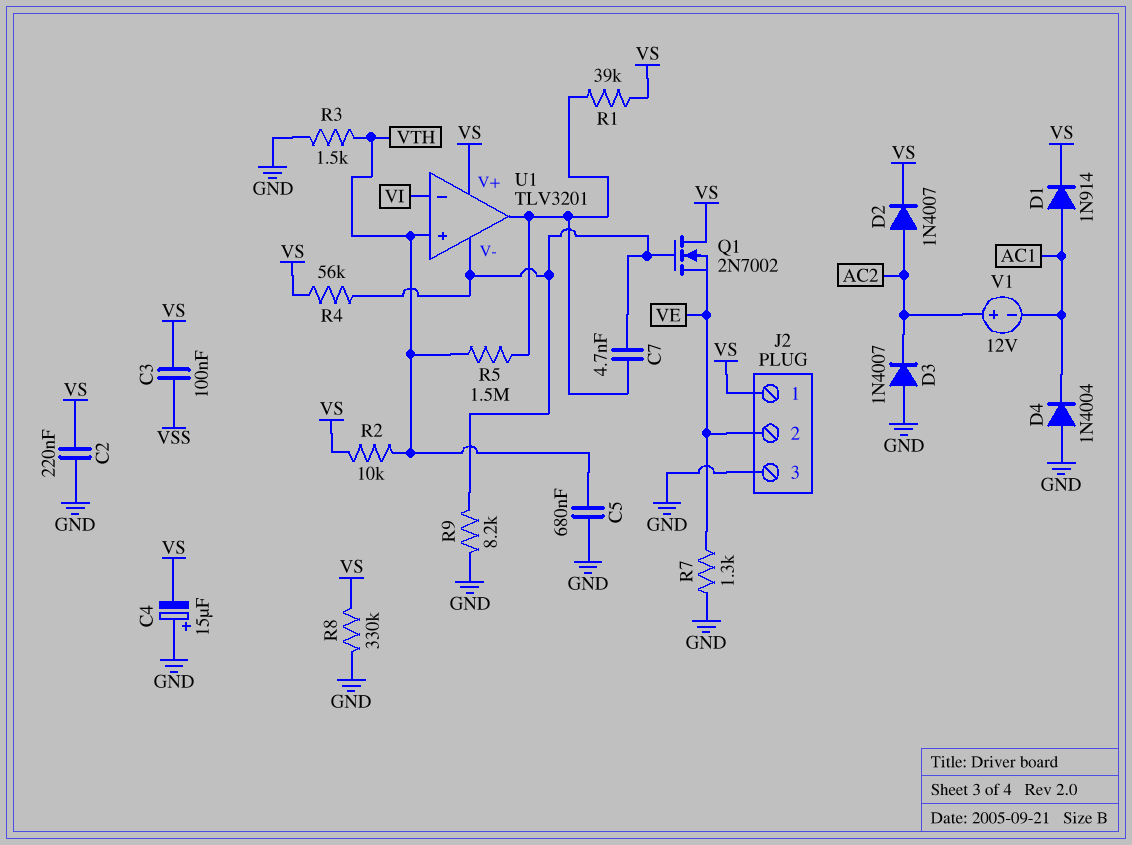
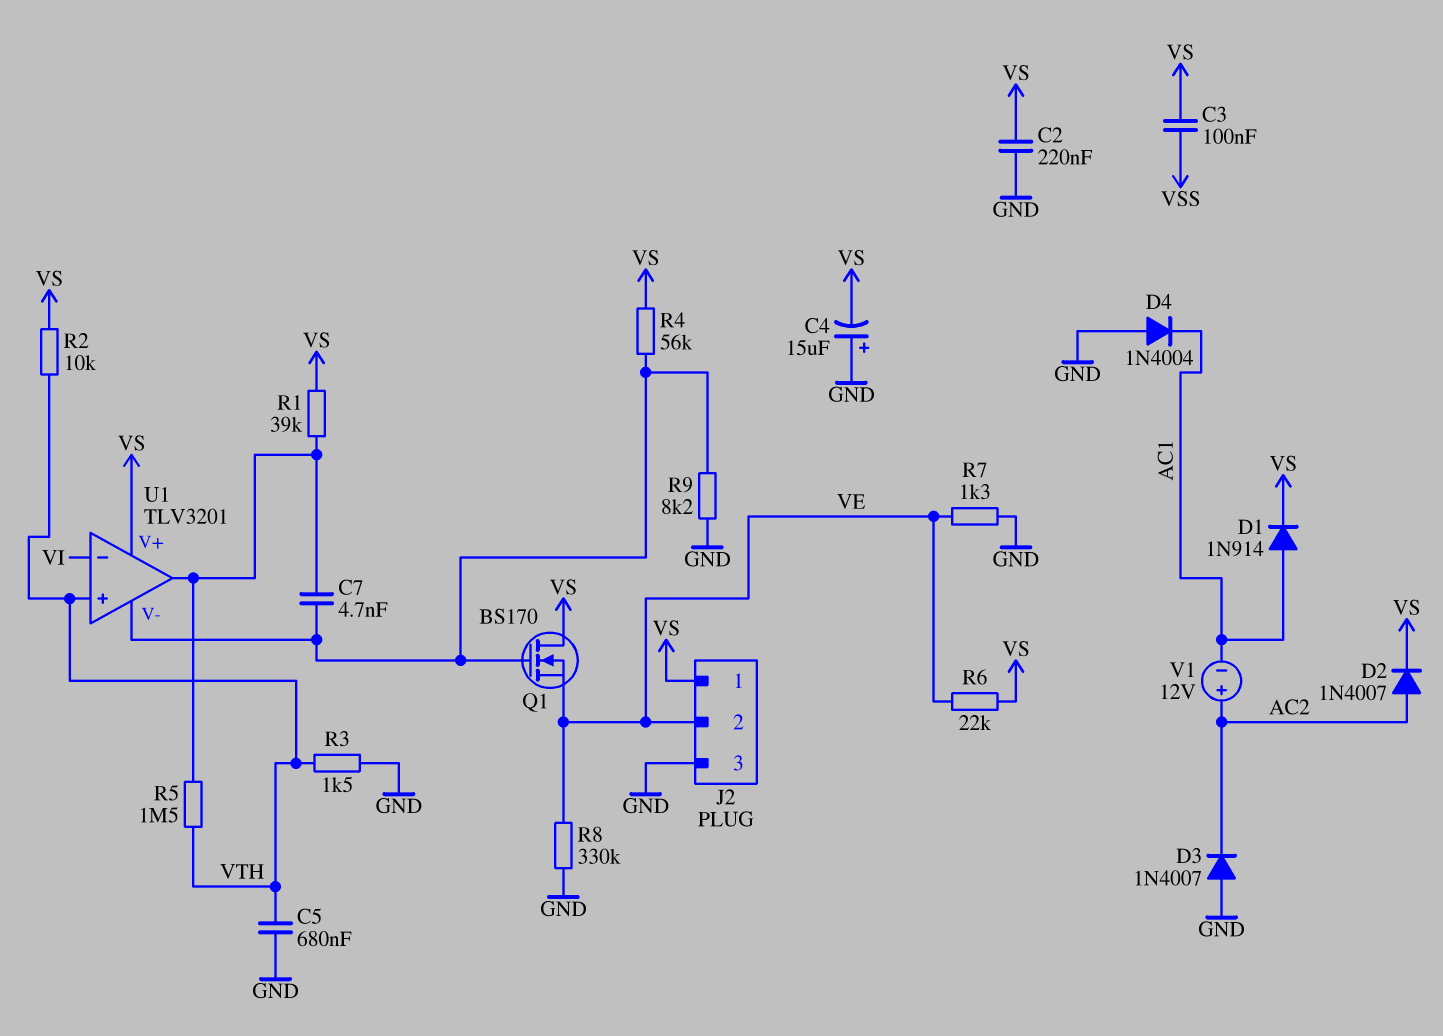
Q1: NMOS 2N7002 (G U1/V-, D VS, S VE) -> NMOS BS170 (G U1/V-, D VS, S VE)
R6: none -> 22k (VE, VS)
R8: 330k (GND, VS) -> 330k (GND, VE)

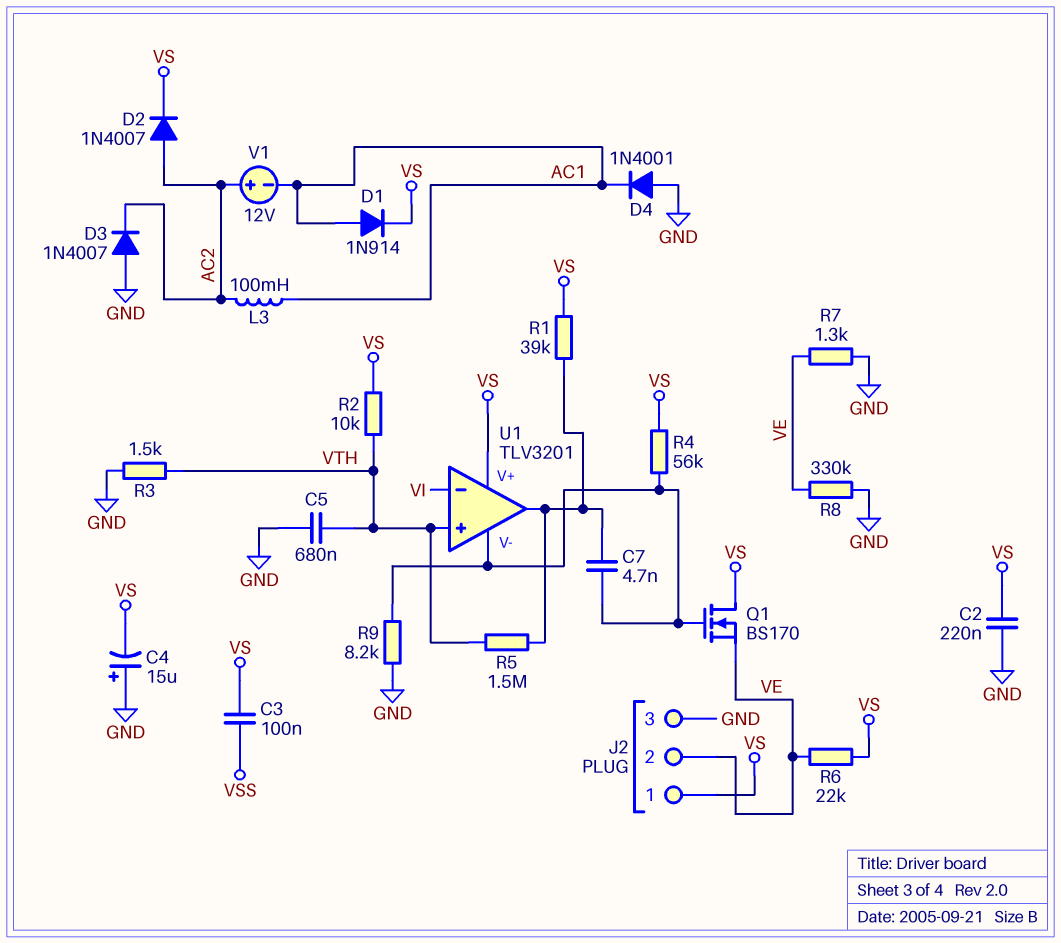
D4: diode 1N4004 (A GND, K AC1) -> diode 1N4001 (A GND, K AC1)
L3: none -> 100mH (AC1, AC2)

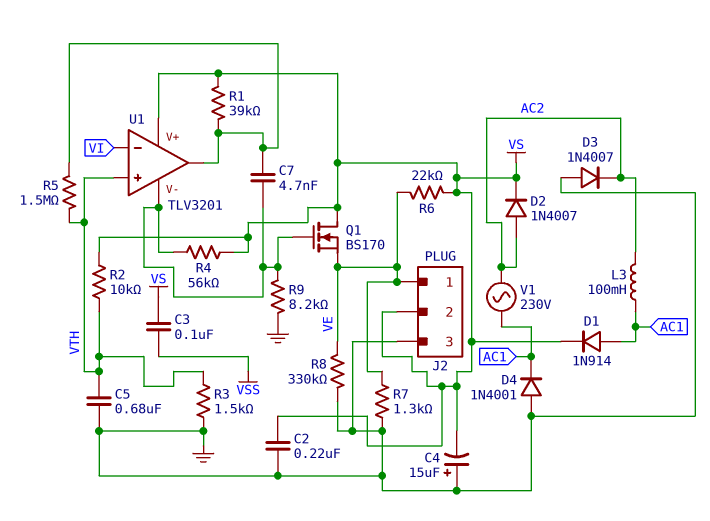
J2 pin 1: VS -> VE
J2 pin 2: VE -> VS
V1: 12V (plus AC2, minus AC1) -> AC 230V (AC1, AC2)

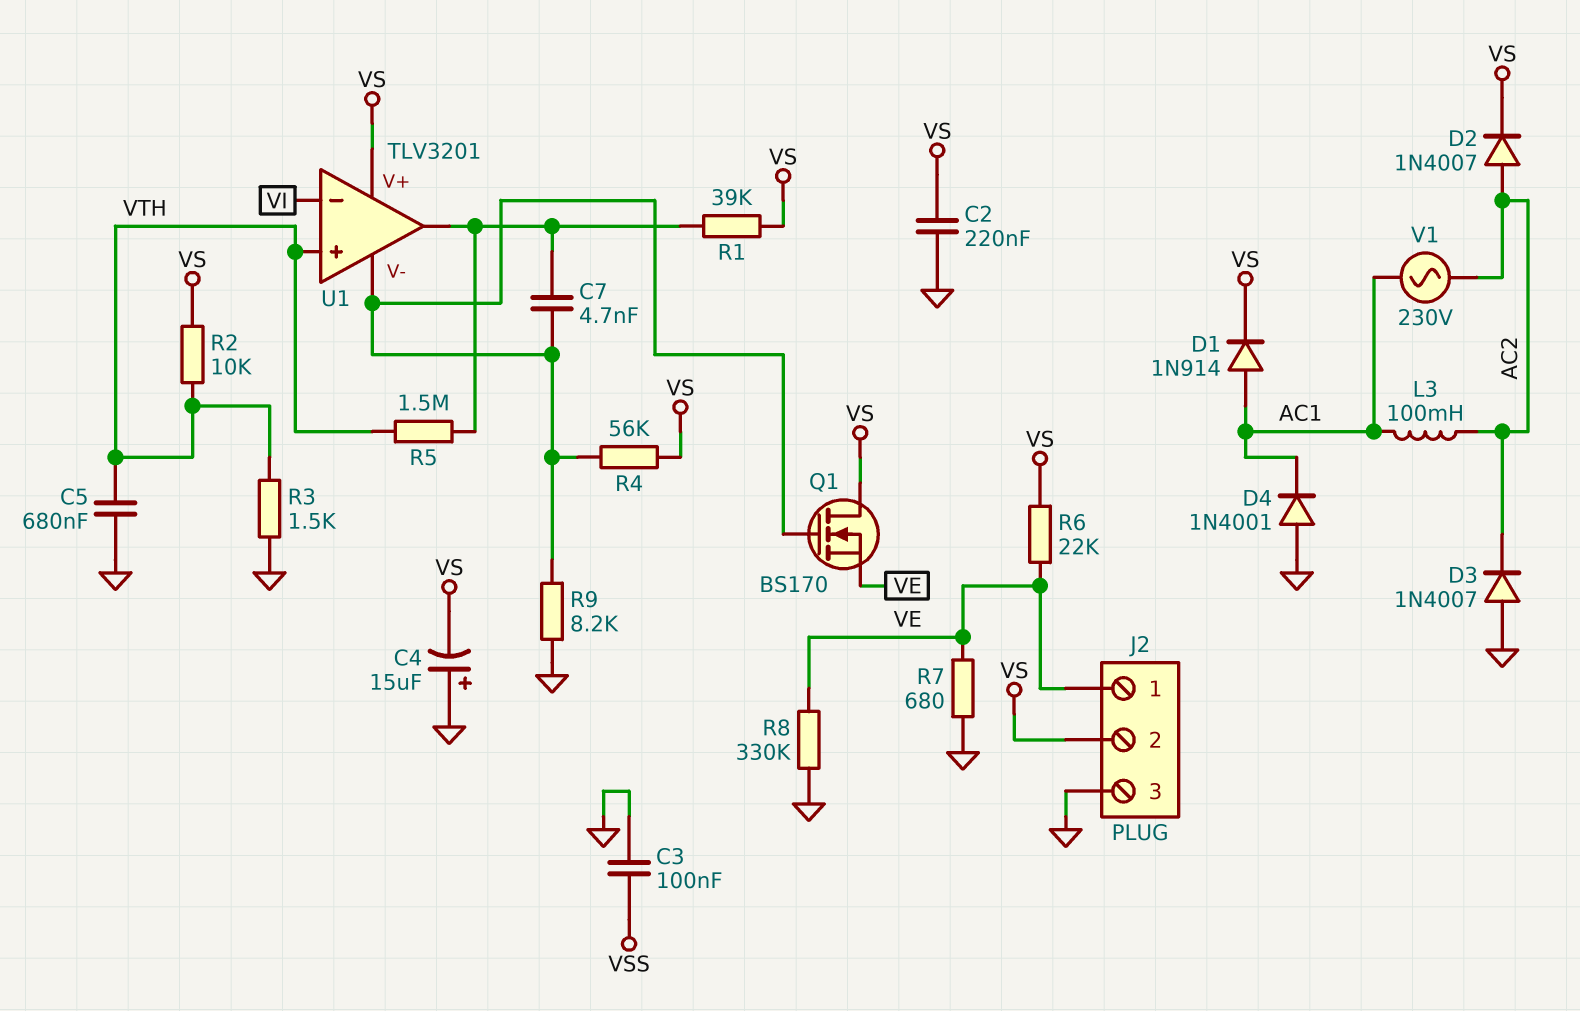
C3: 100nF (VS, VSS) -> 100nF (GND, VSS)
R7: 1.3k (GND, VE) -> 680 (GND, VE)

